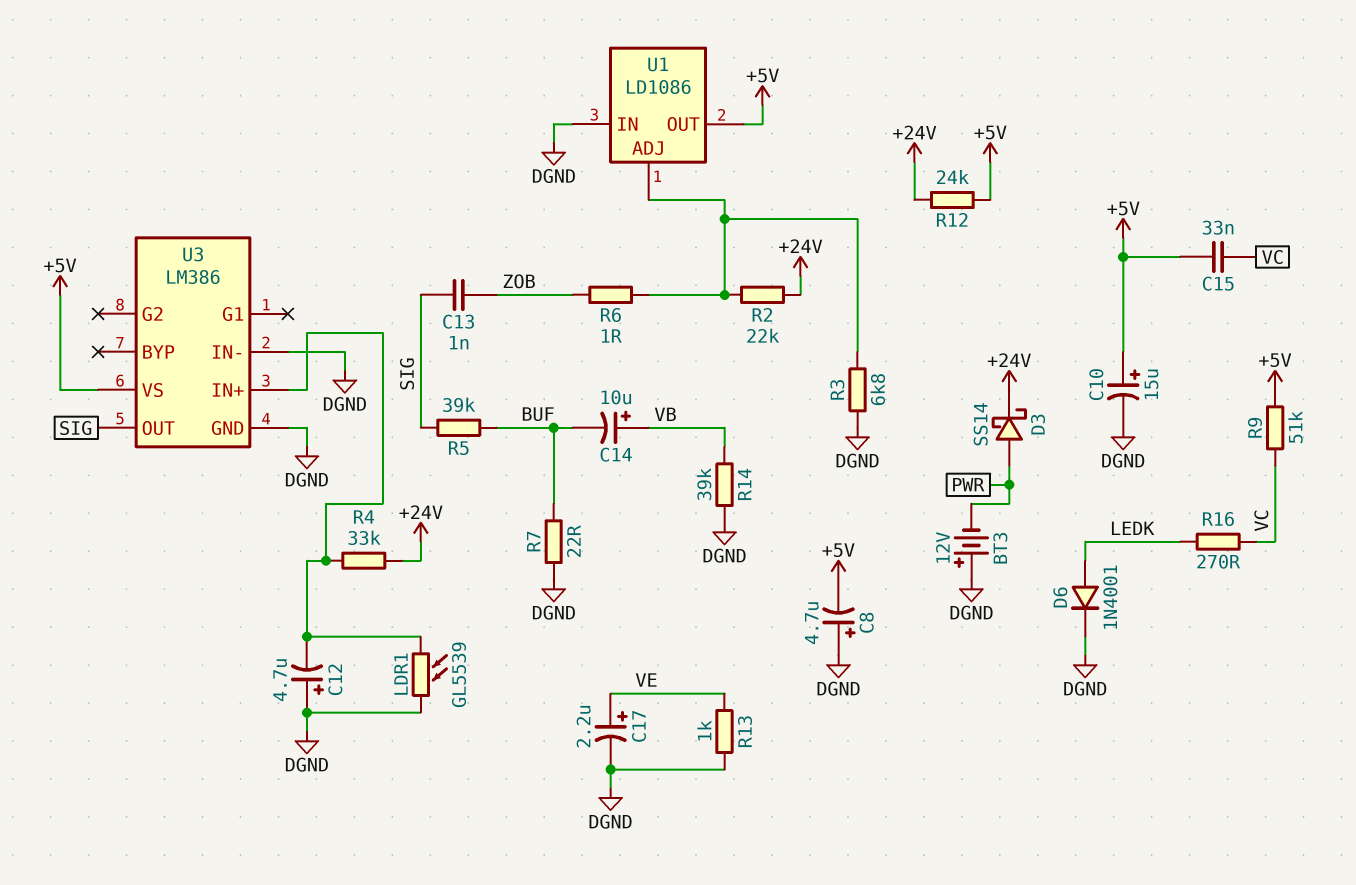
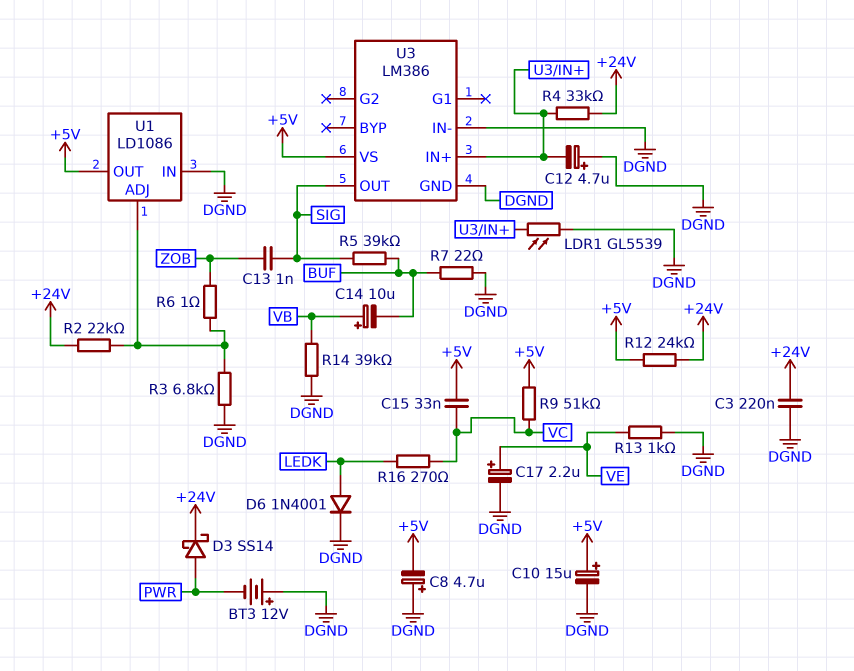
C3: none -> 220nF (+24V, DGND)

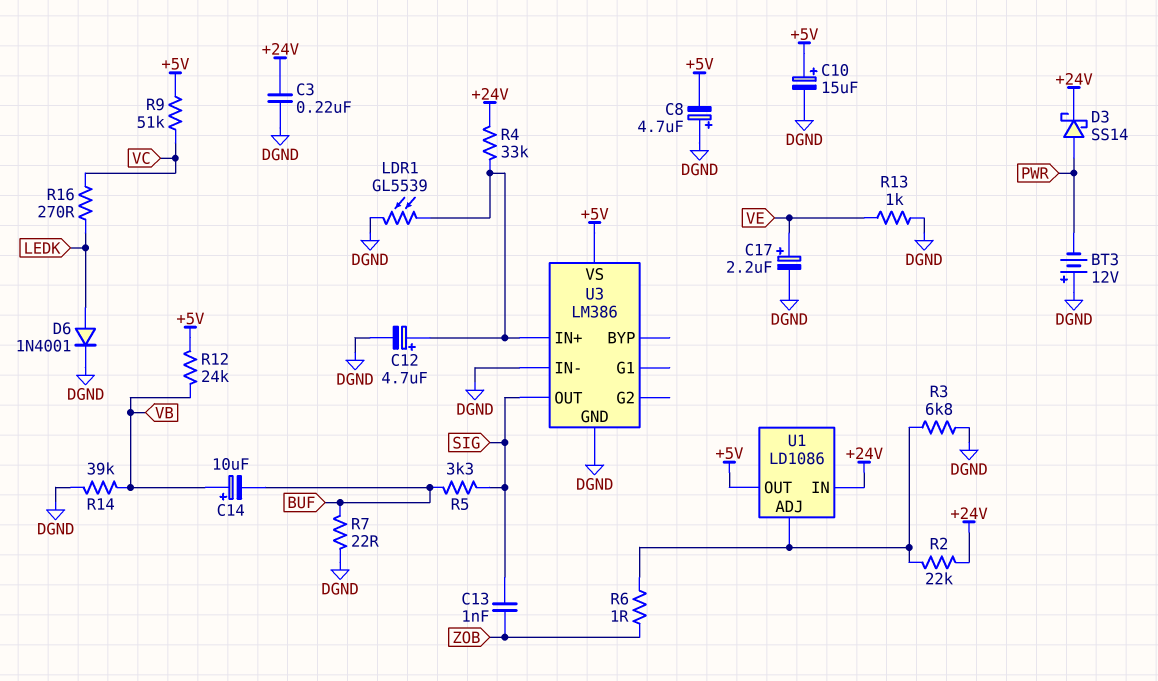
C12: 4.7uF (plus DGND, minus U3/IN+) -> 4.7uF (plus U3/IN+, minus DGND)
C15: 33nF (+5V, VC) -> none
R5: 39k (BUF, SIG) -> 3.3k (BUF, SIG)
R12: 24k (+5V, +24V) -> 24k (+5V, VB)
U1 pin IN: DGND -> +24V

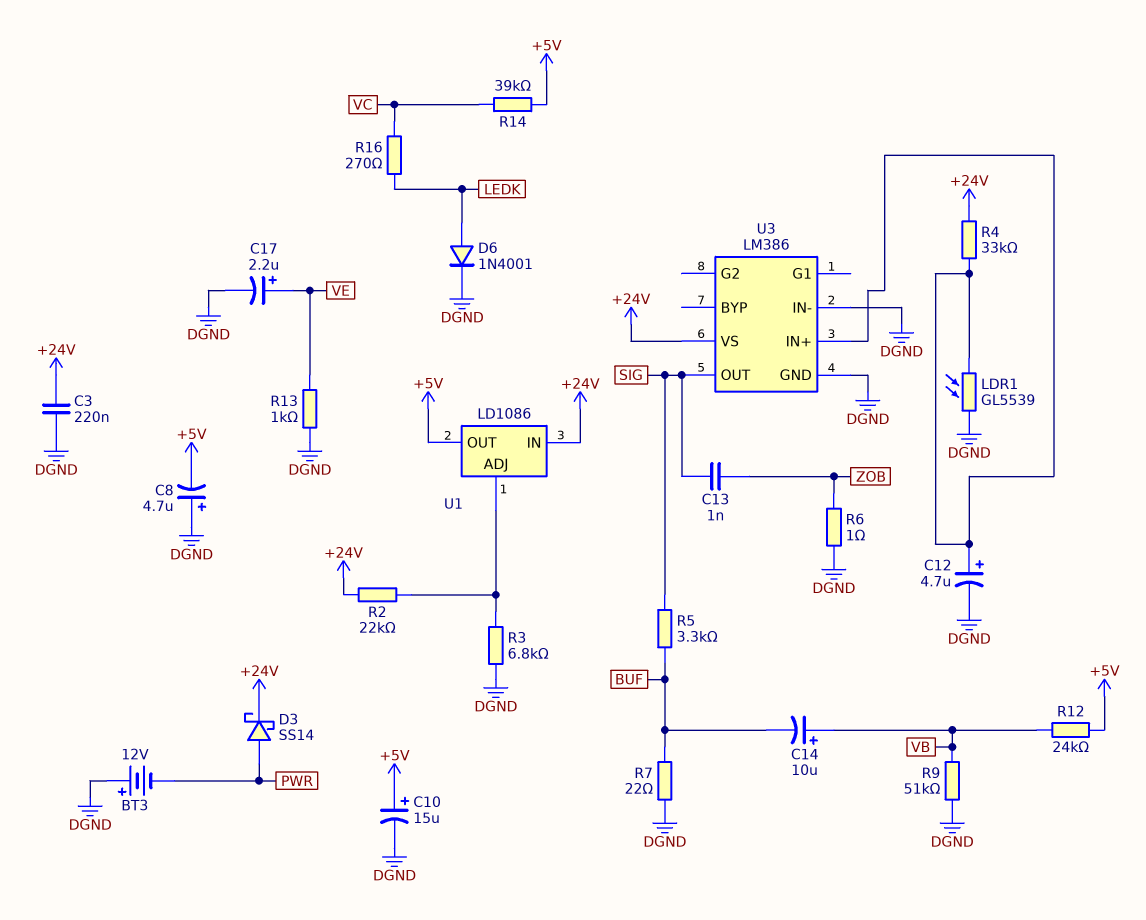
R6: 1 (U1/ADJ, ZOB) -> 1 (DGND, ZOB)
R9: 51k (+5V, VC) -> 51k (DGND, VB)
R14: 39k (DGND, VB) -> 39k (+5V, VC)
U3 pin VS: +5V -> +24V

